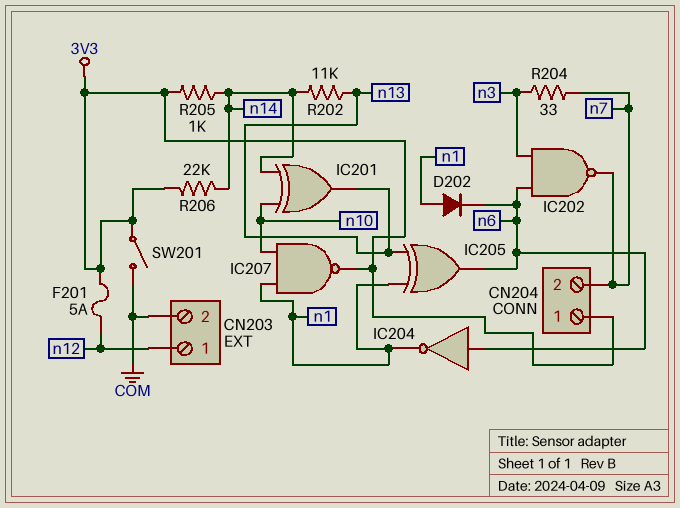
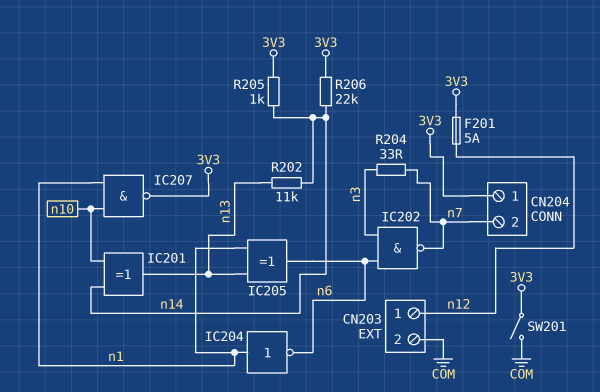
D202: diode (A n1, K n6) -> none
IC204: NOT (in n6, out n1) -> NOT (in n1, out n6)

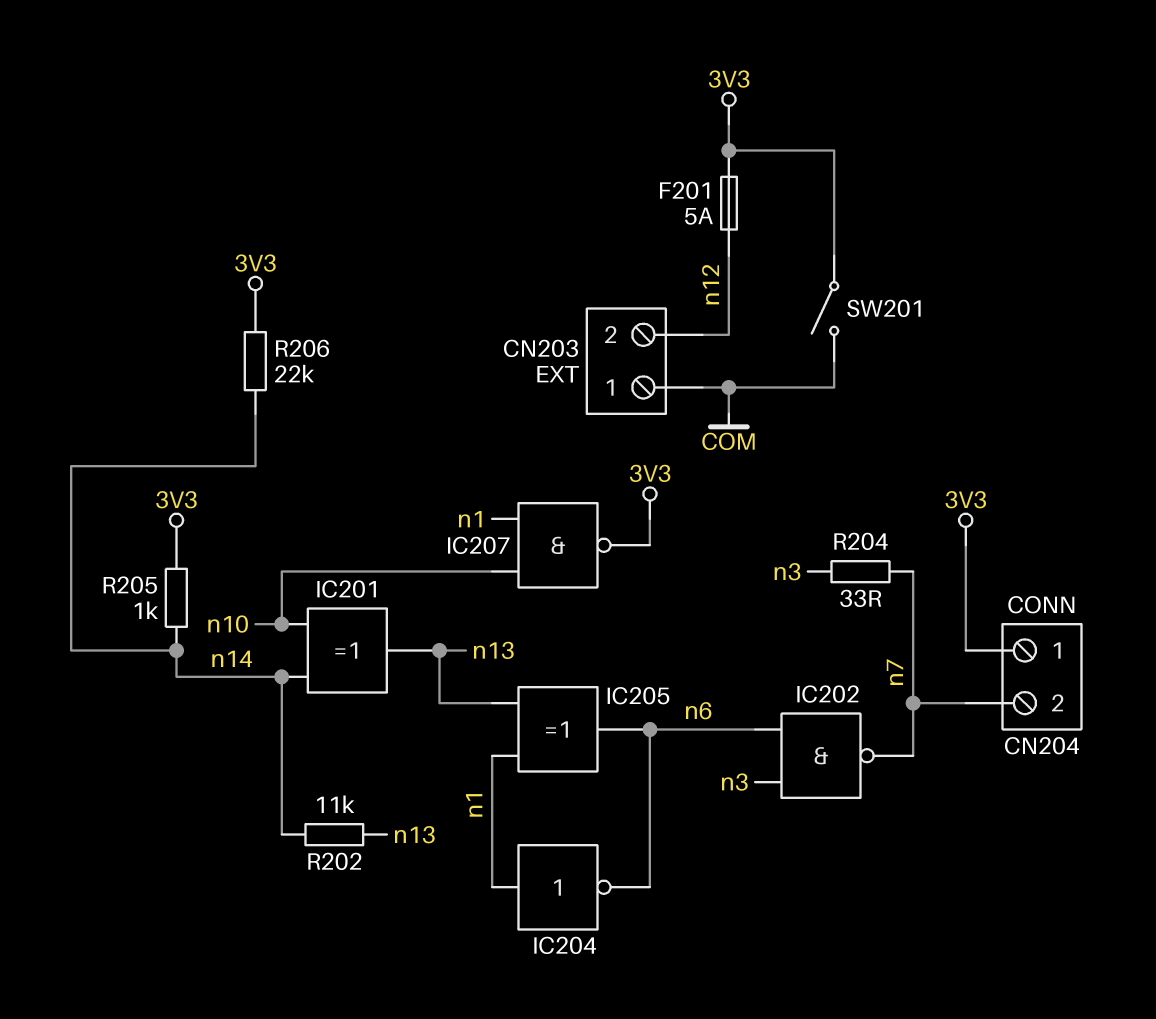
CN203 pin 1: n12 -> COM
CN203 pin 2: COM -> n12

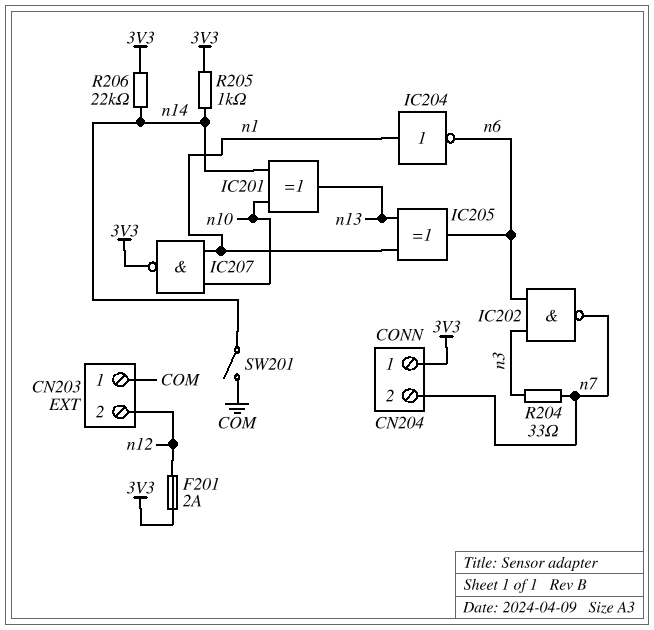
F201: 5A (3V3, n12) -> 2A (3V3, n12)
R202: 11k (n13, n14) -> none
SW201: switch (3V3, COM) -> switch (COM, n14)

